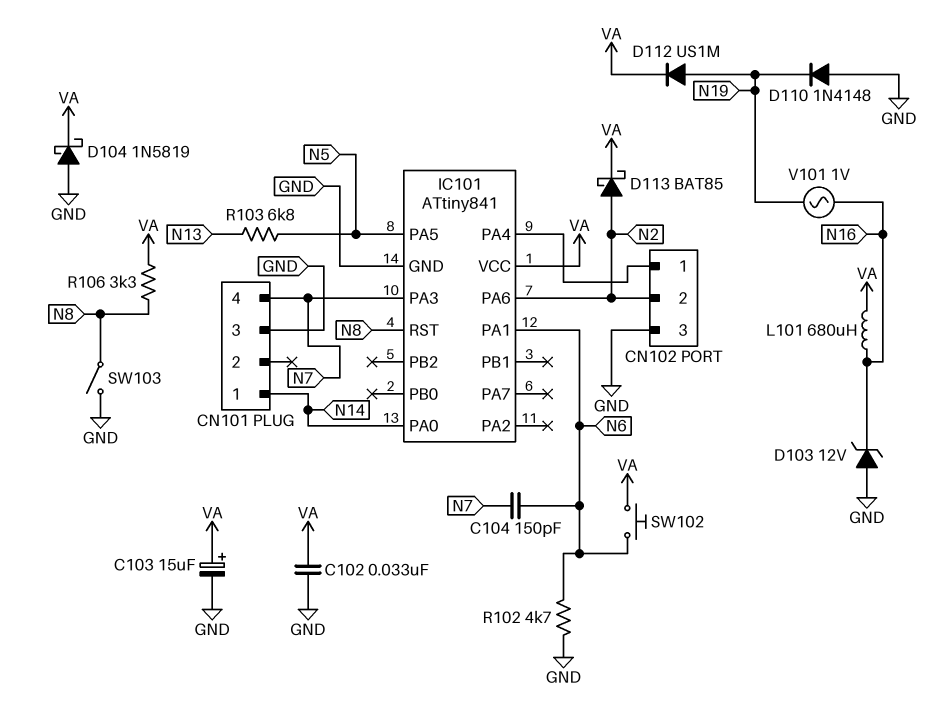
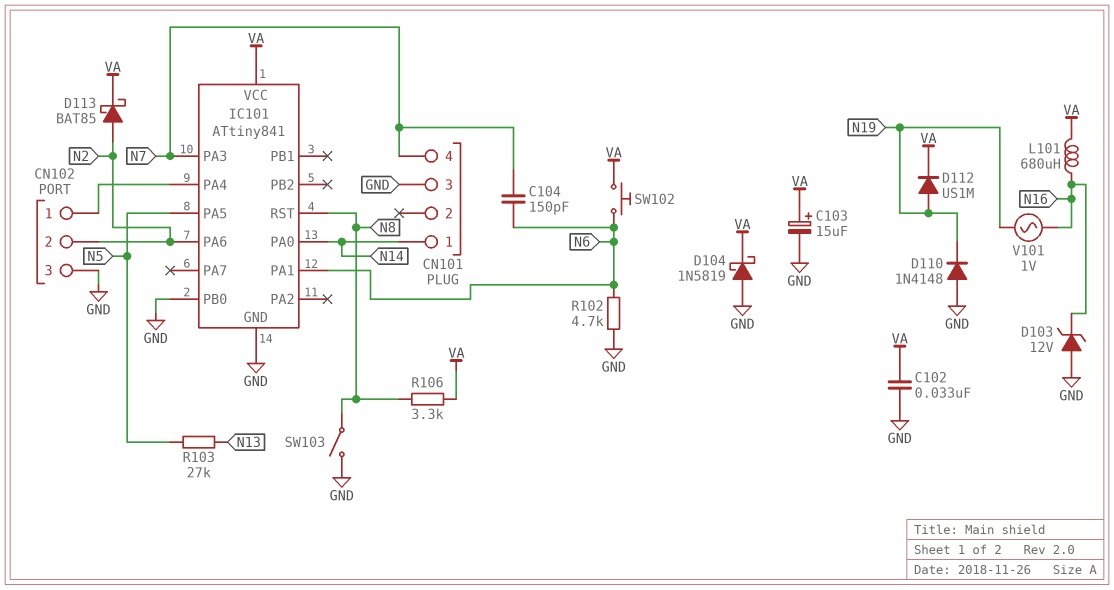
IC101 pin PB0: none -> GND
R103: 6.8k (N5, N13) -> 27k (N5, N13)

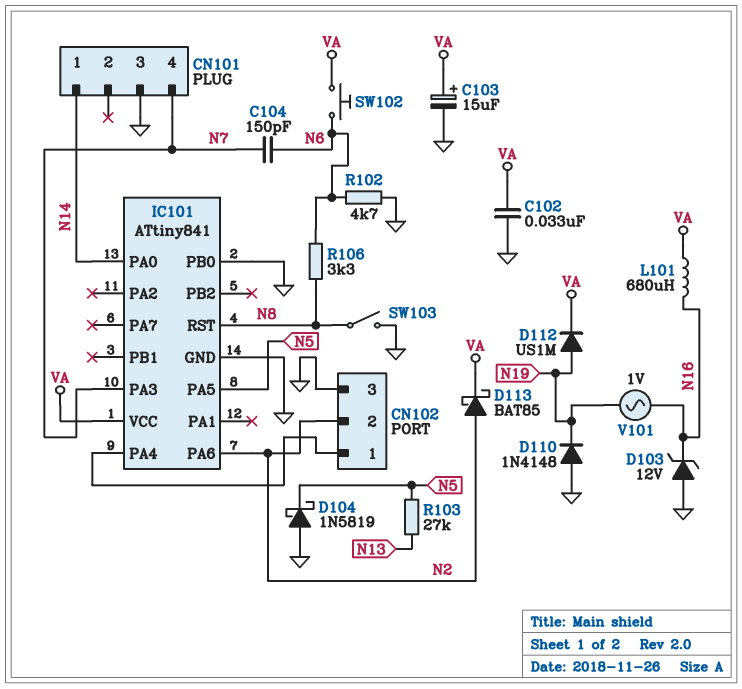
D104: schottky 1N5819 (A GND, K VA) -> schottky 1N5819 (A GND, K N5)
IC101 pin PA1: N6 -> none
R106: 3.3k (N8, VA) -> 3.3k (N6, N8)

